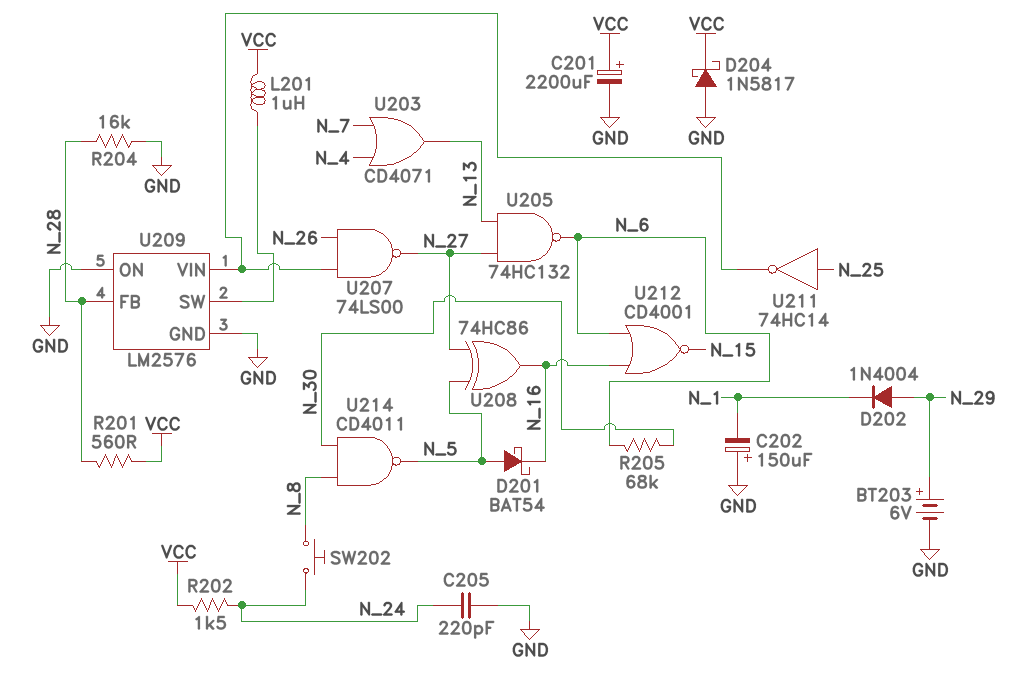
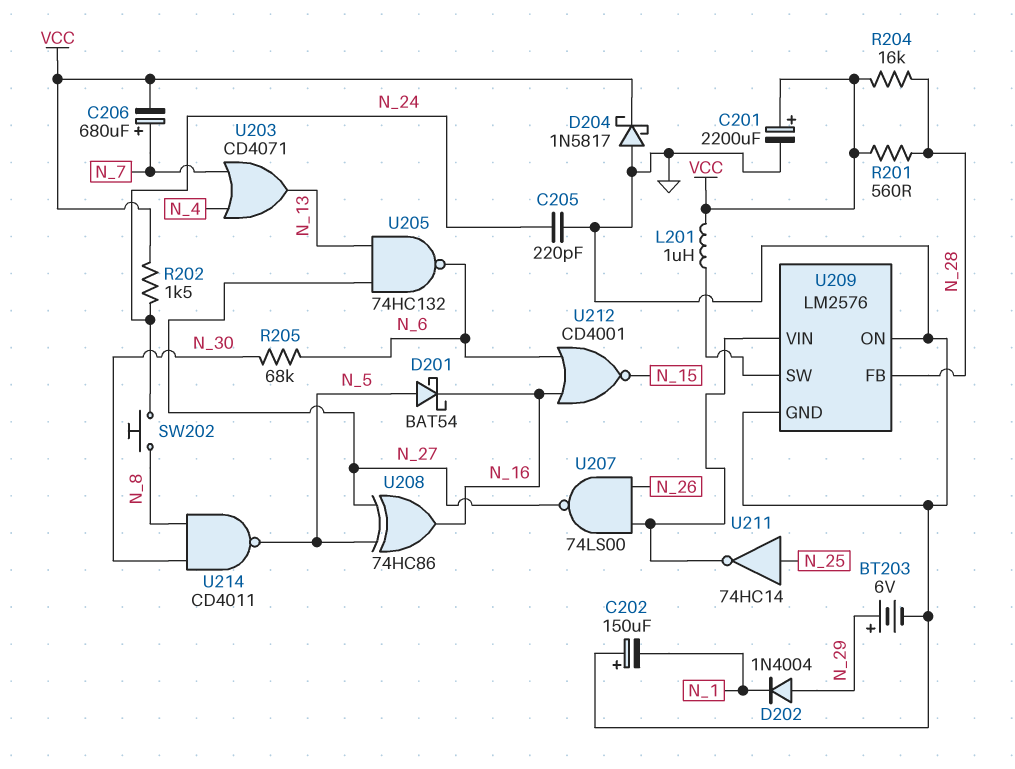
C206: none -> 680uF (plus N_7, minus VCC)
R204: 16k (GND, N_28) -> 16k (N_28, VCC)

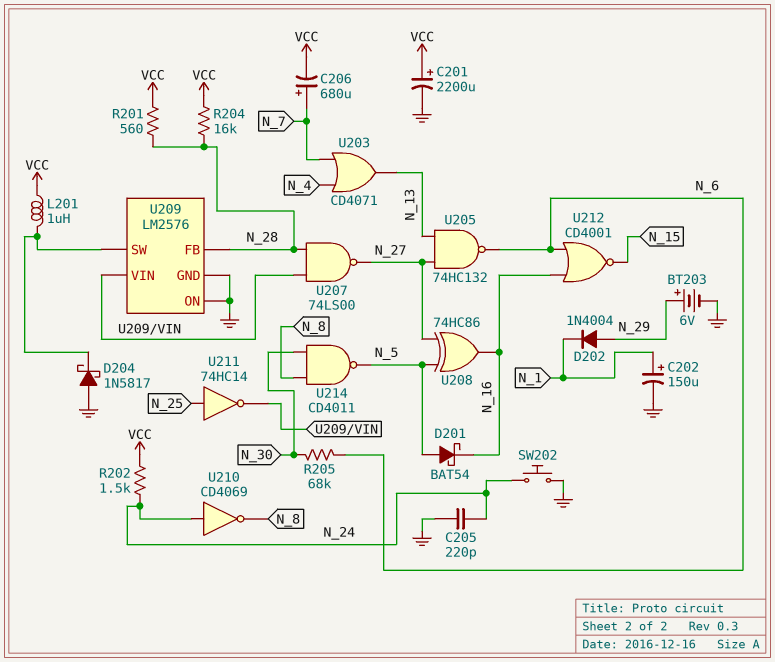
C202: 150uF (plus GND, minus N_1) -> 150uF (plus N_1, minus GND)
D204: schottky 1N5817 (A GND, K VCC) -> schottky 1N5817 (A GND, K U209/SW)
SW202: button (N_8, N_24) -> button (GND, N_24)
U207: NAND 74LS00 (in N_26, in U209/VIN, out N_27) -> NAND 74LS00 (in N_28, in U209/VIN, out N_27)
U210: none -> NOT CD4069 (in N_24, out N_8)

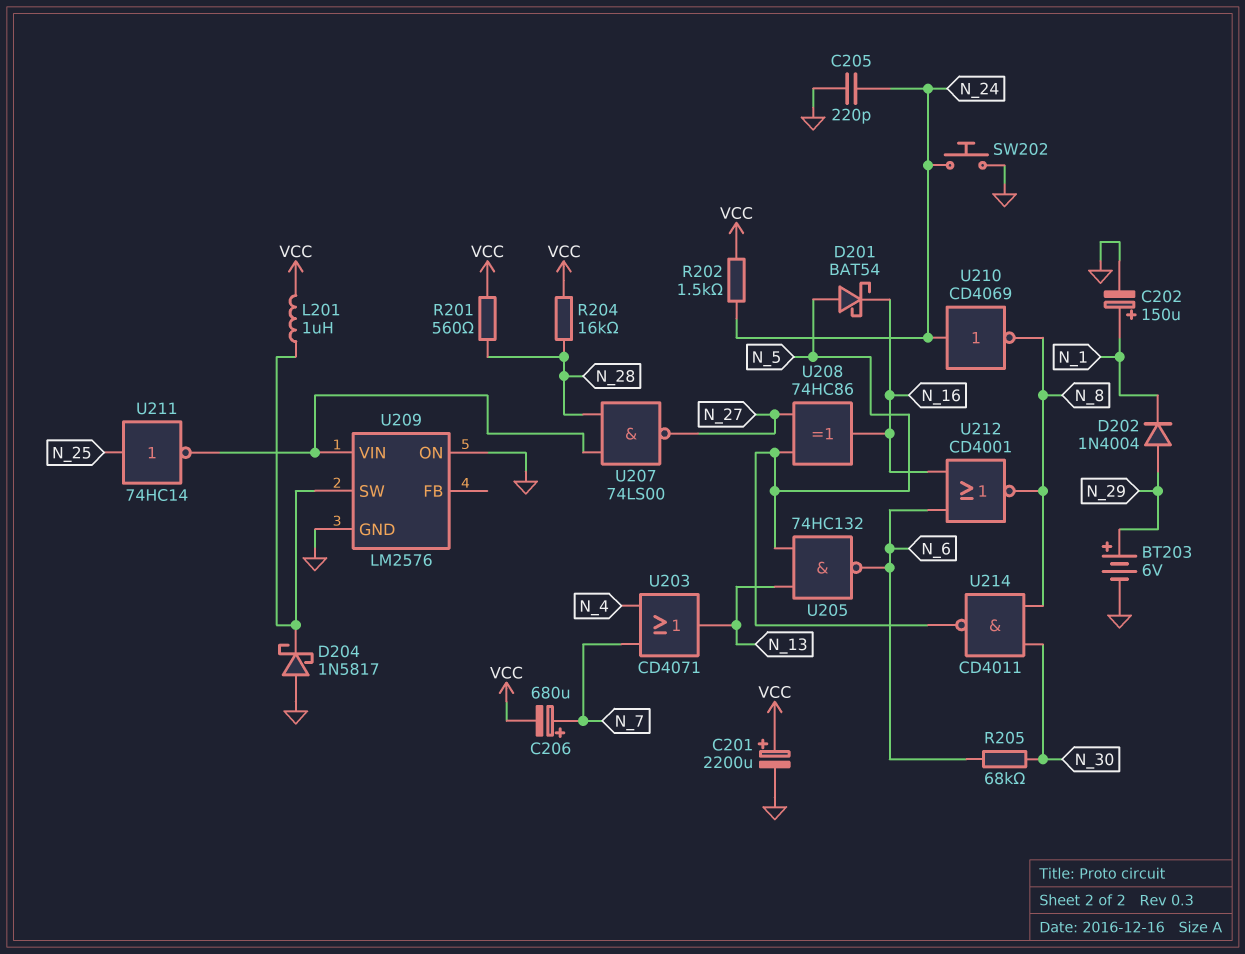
U205: NAND 74HC132 (in N_13, in N_27, out N_6) -> NAND 74HC132 (in N_5, in N_13, out N_6)
U209 pin FB: N_28 -> none
U212: NOR CD4001 (in N_6, in N_16, out N_15) -> NOR CD4001 (in N_6, in N_16, out N_8)

